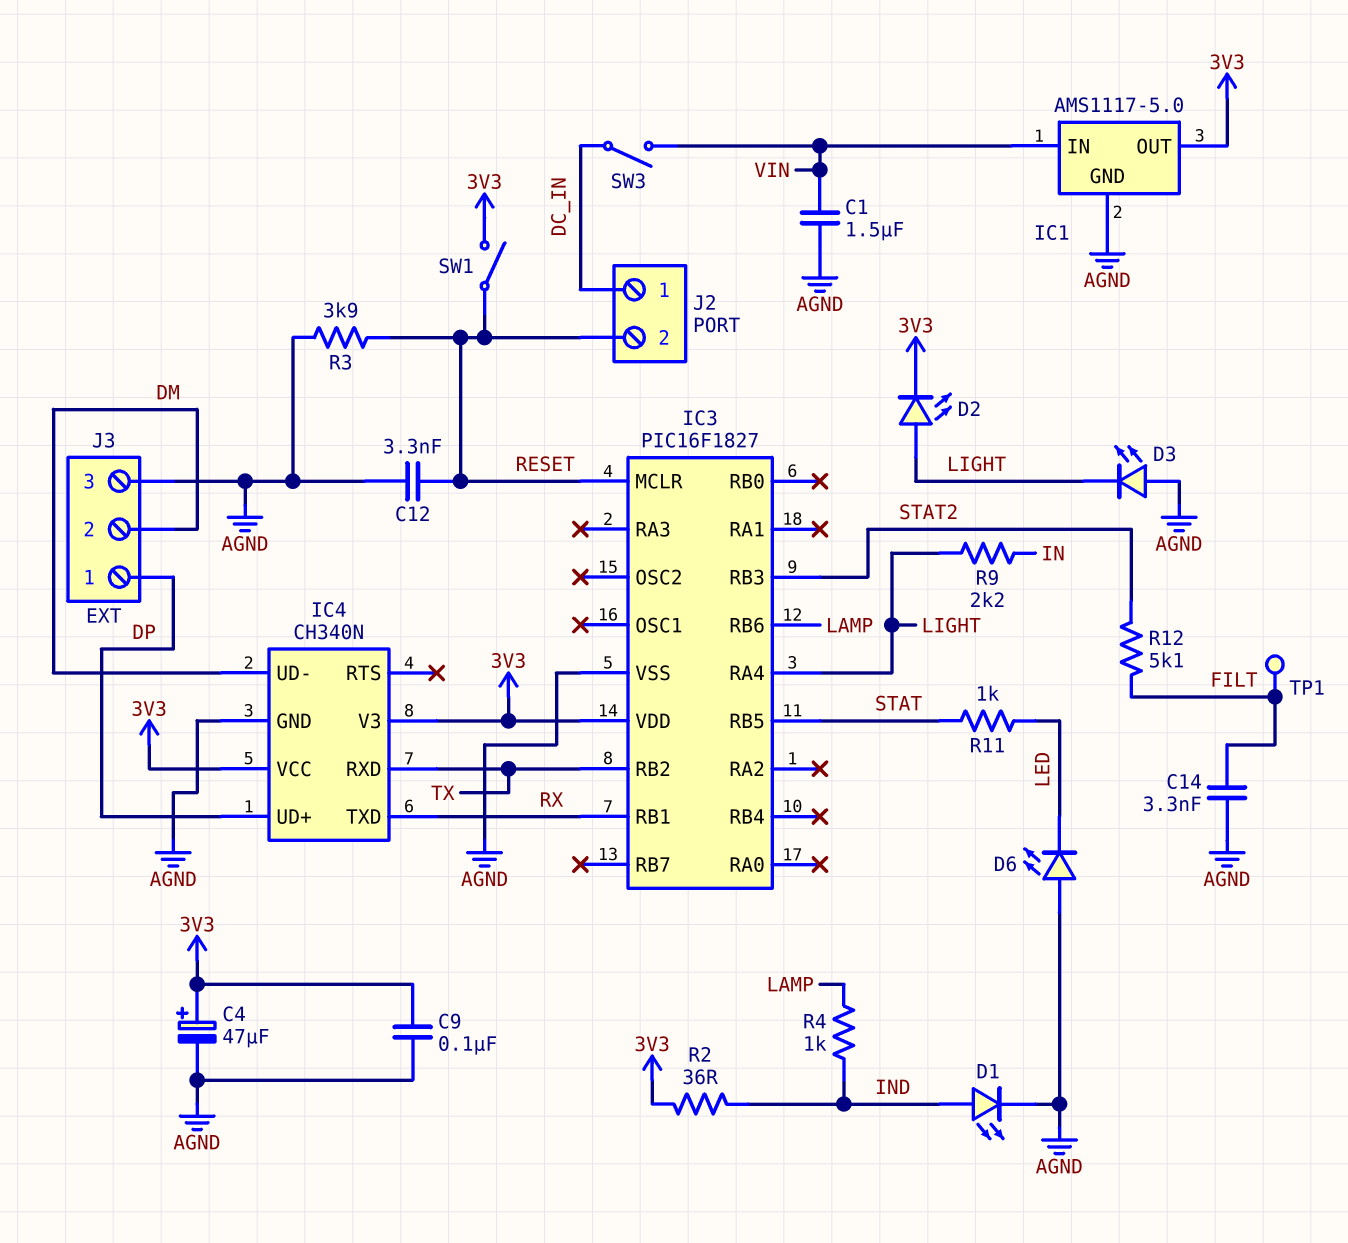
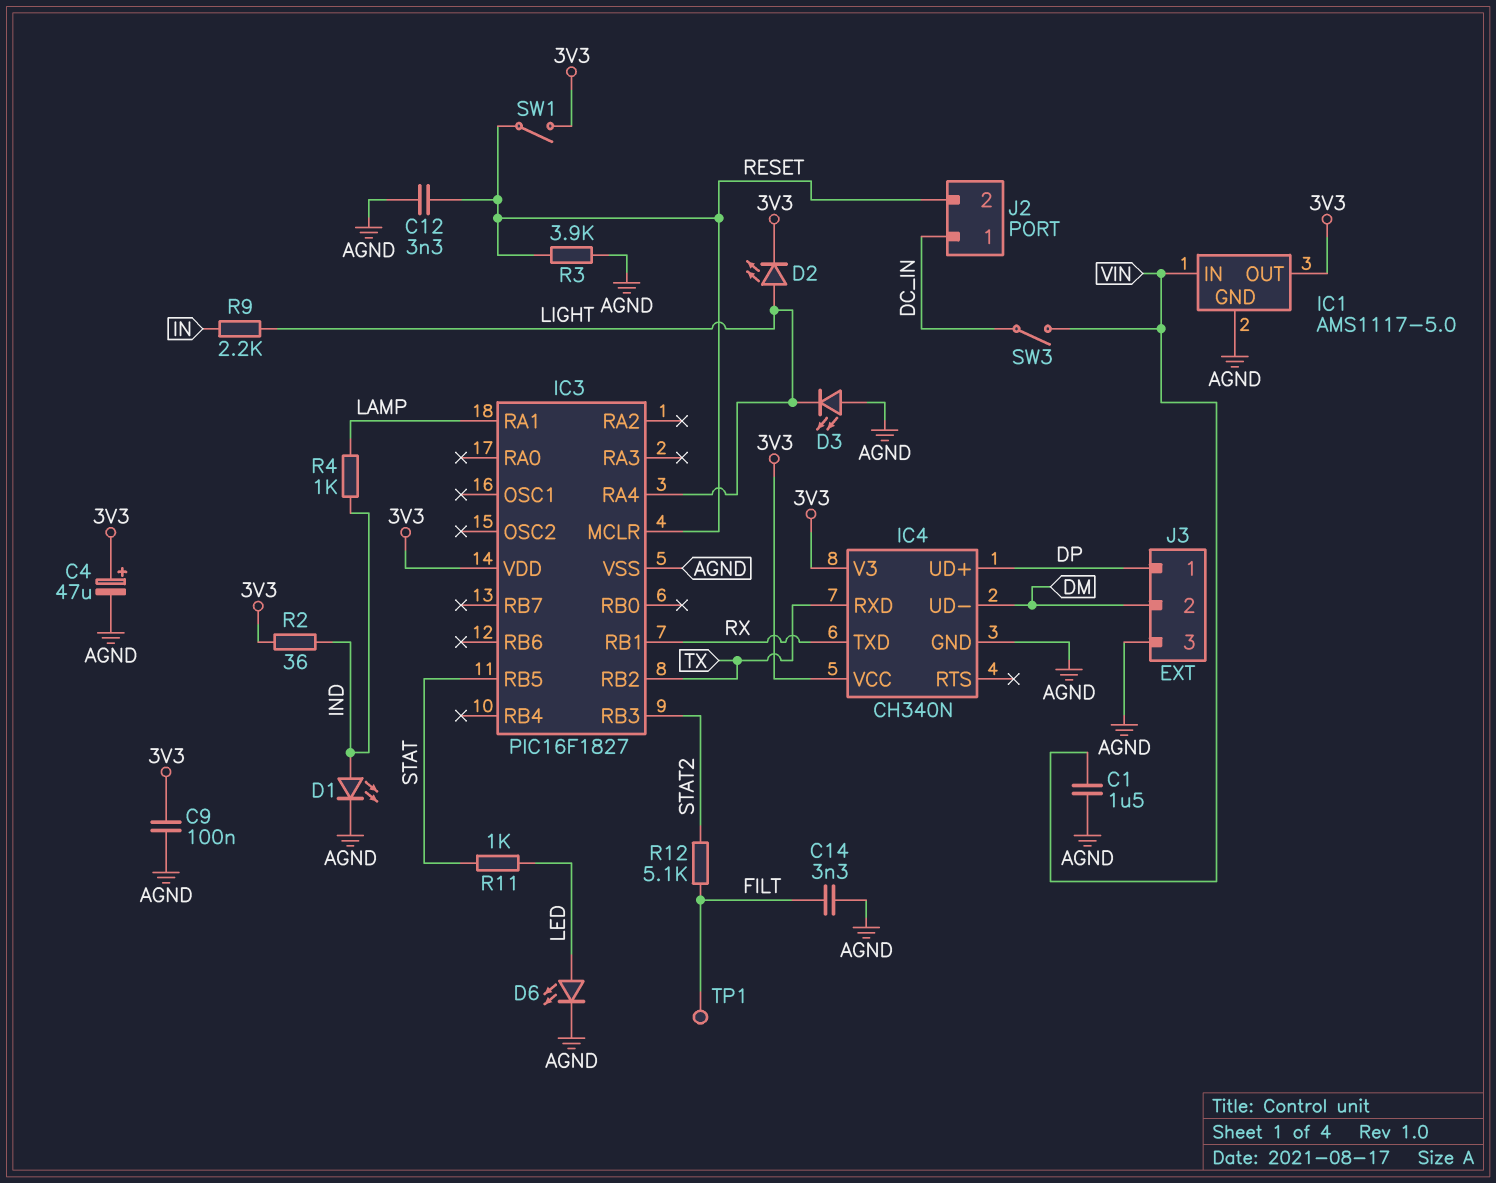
D6: LED (A AGND, K LED) -> LED (A LED, K AGND)
IC3 pin RA1: none -> LAMP
IC3 pin RB6: LAMP -> none

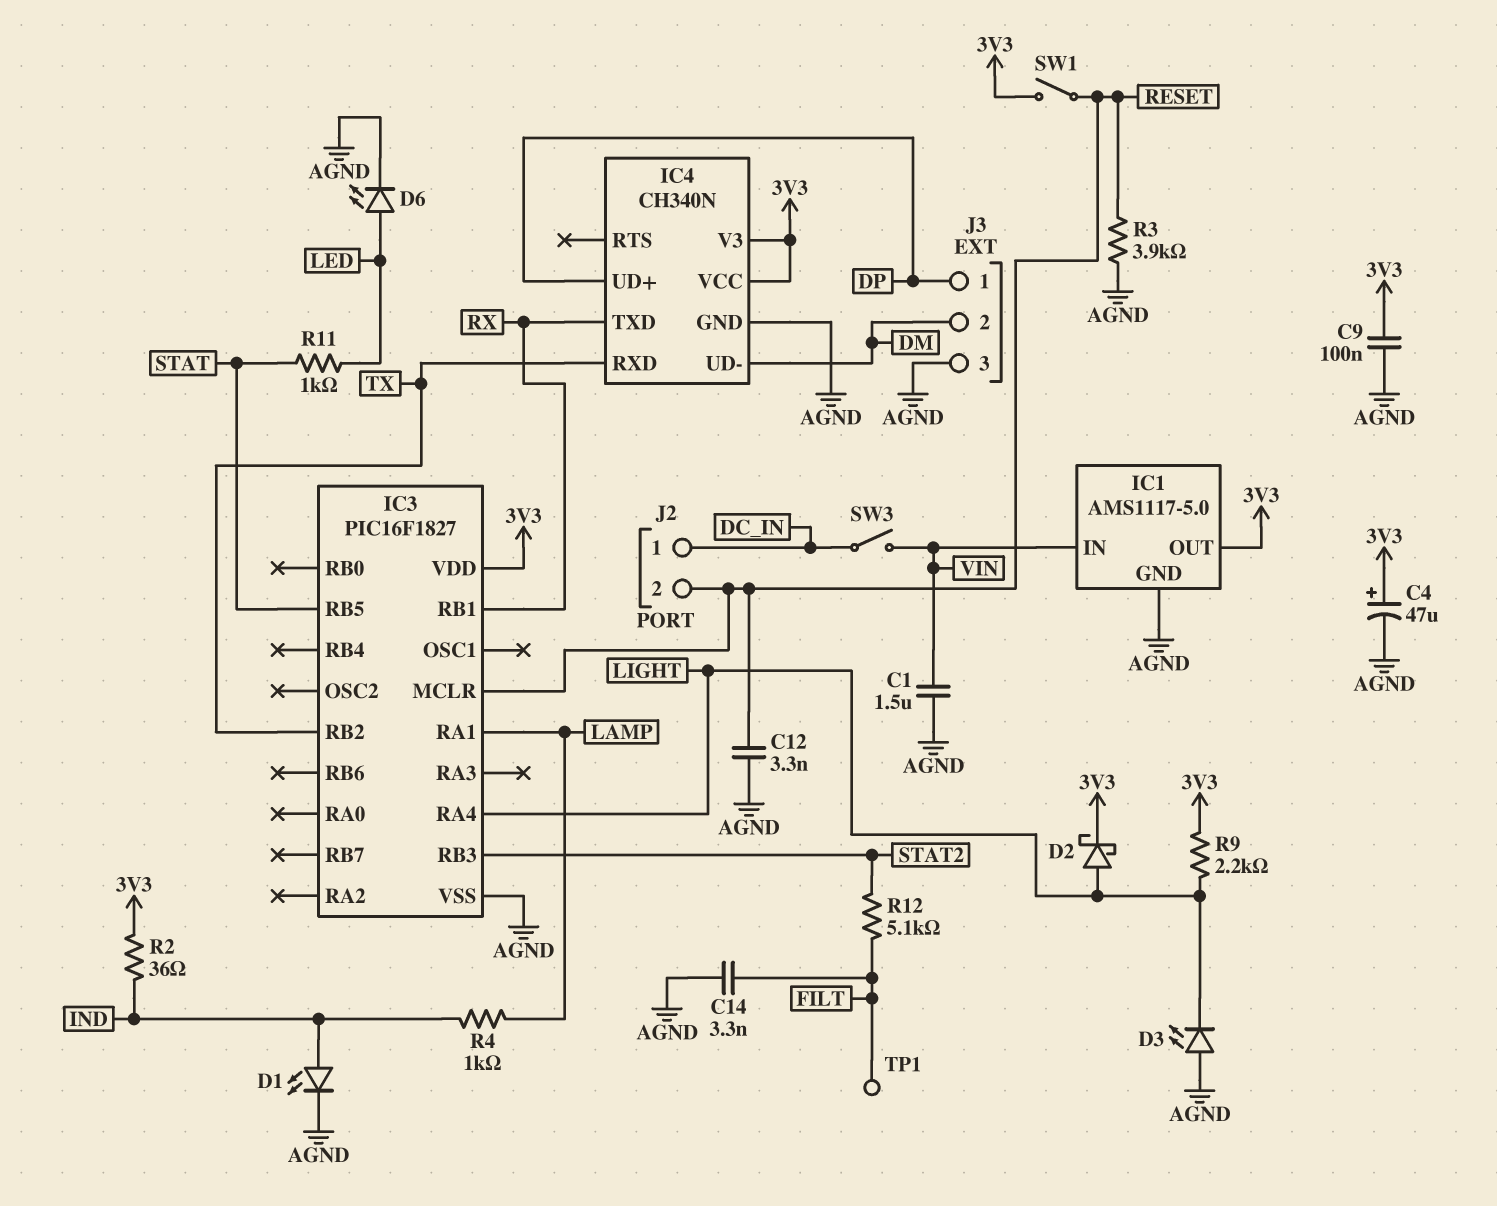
D2: LED (A LIGHT, K 3V3) -> schottky (A LIGHT, K 3V3)
R9: 2.2k (IN, LIGHT) -> 2.2k (3V3, LIGHT)

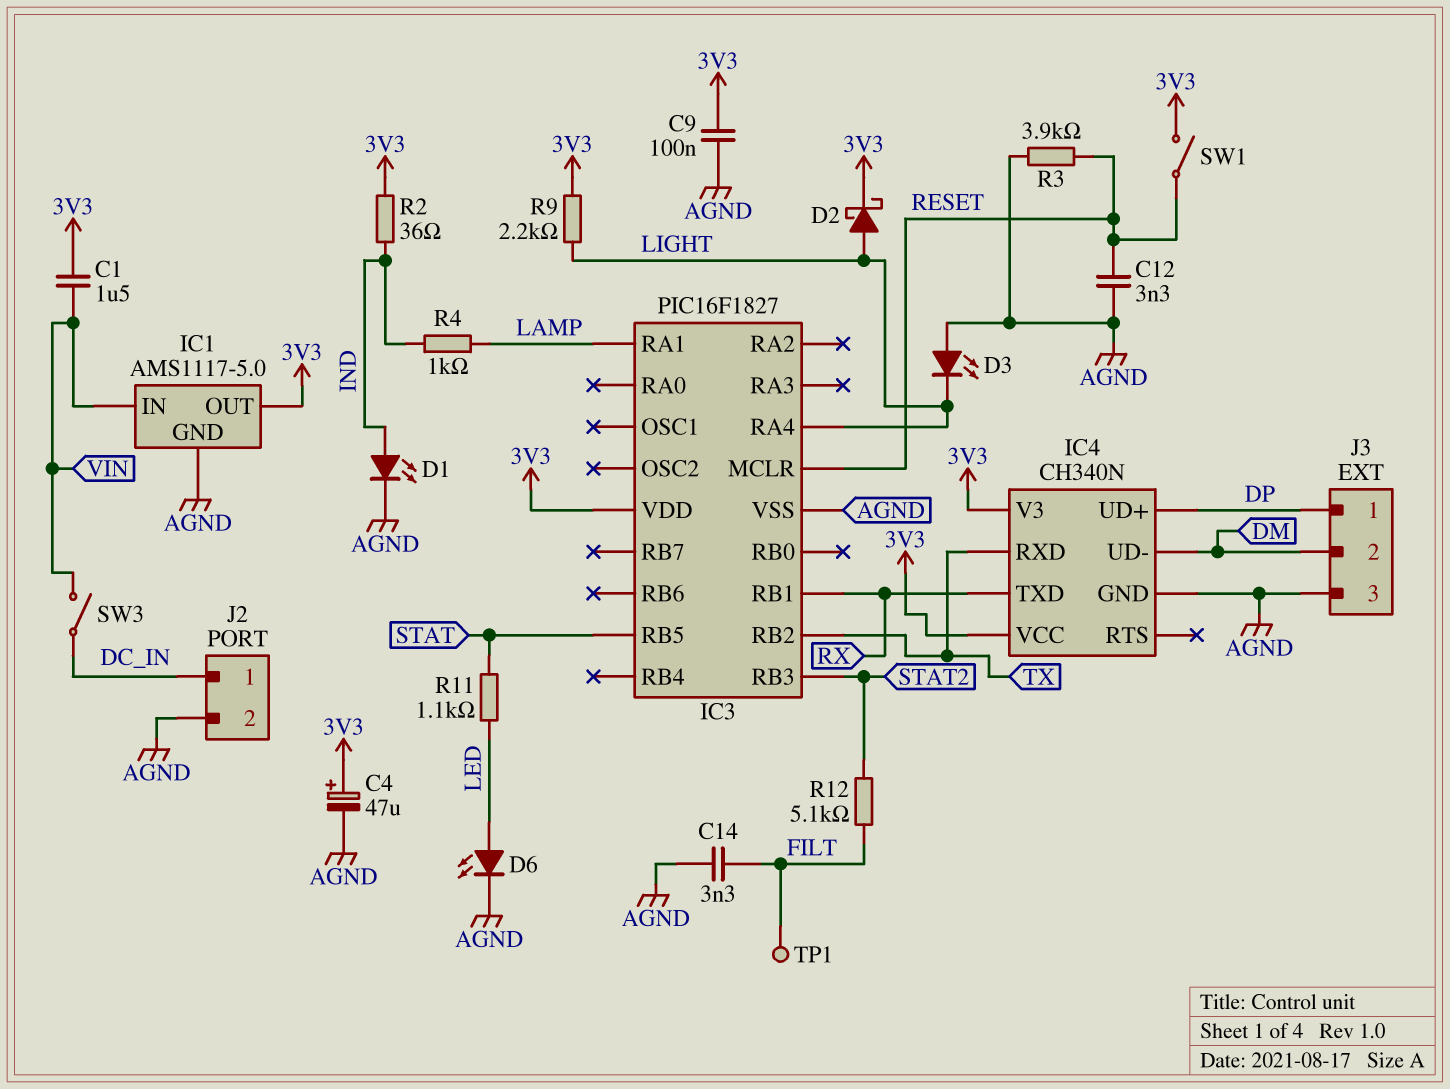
C1: 1.5uF (AGND, VIN) -> 1.5uF (3V3, VIN)
J2 pin 2: RESET -> AGND
R11: 1k (LED, STAT) -> 1.1k (LED, STAT)

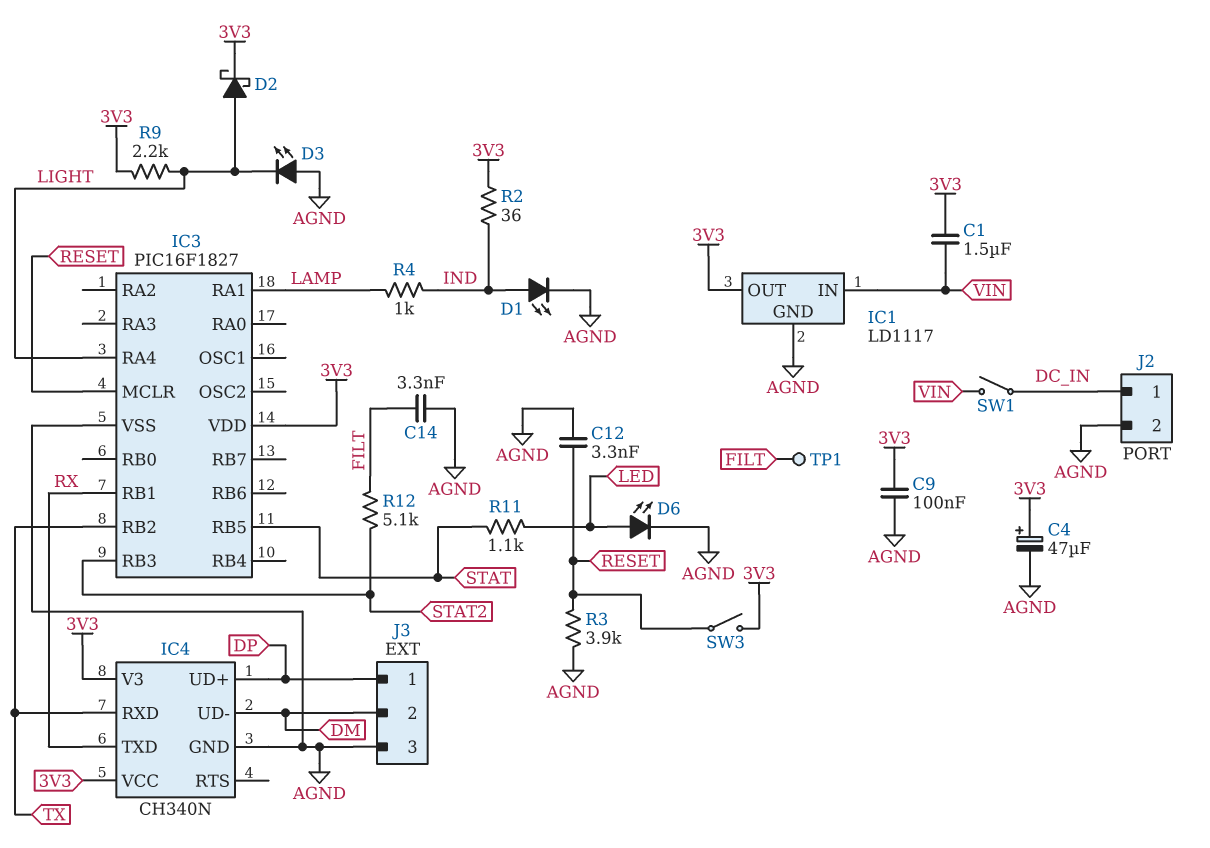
IC1: AMS1117-5.0 -> LD1117
SW1: switch (3V3, RESET) -> switch (DC_IN, VIN)
SW3: switch (DC_IN, VIN) -> switch (3V3, RESET)

